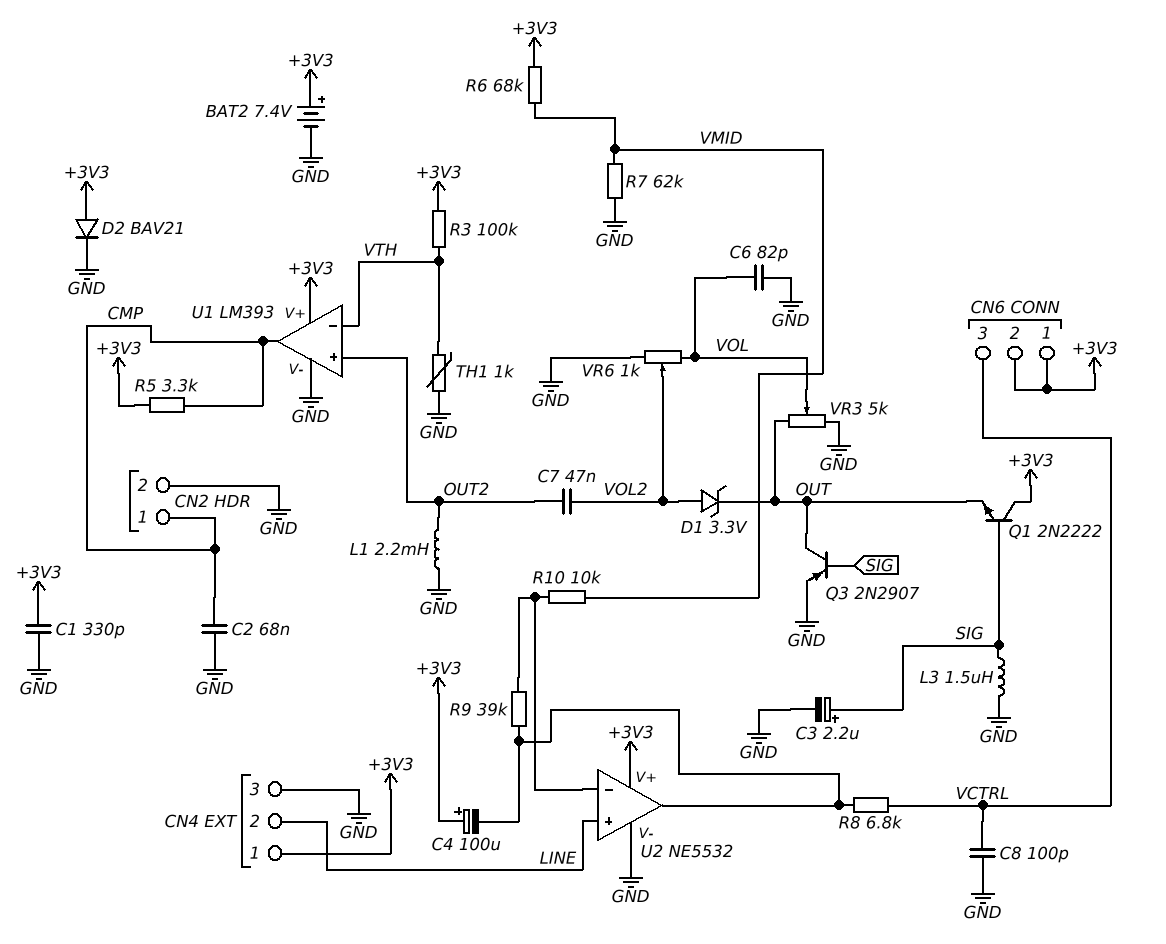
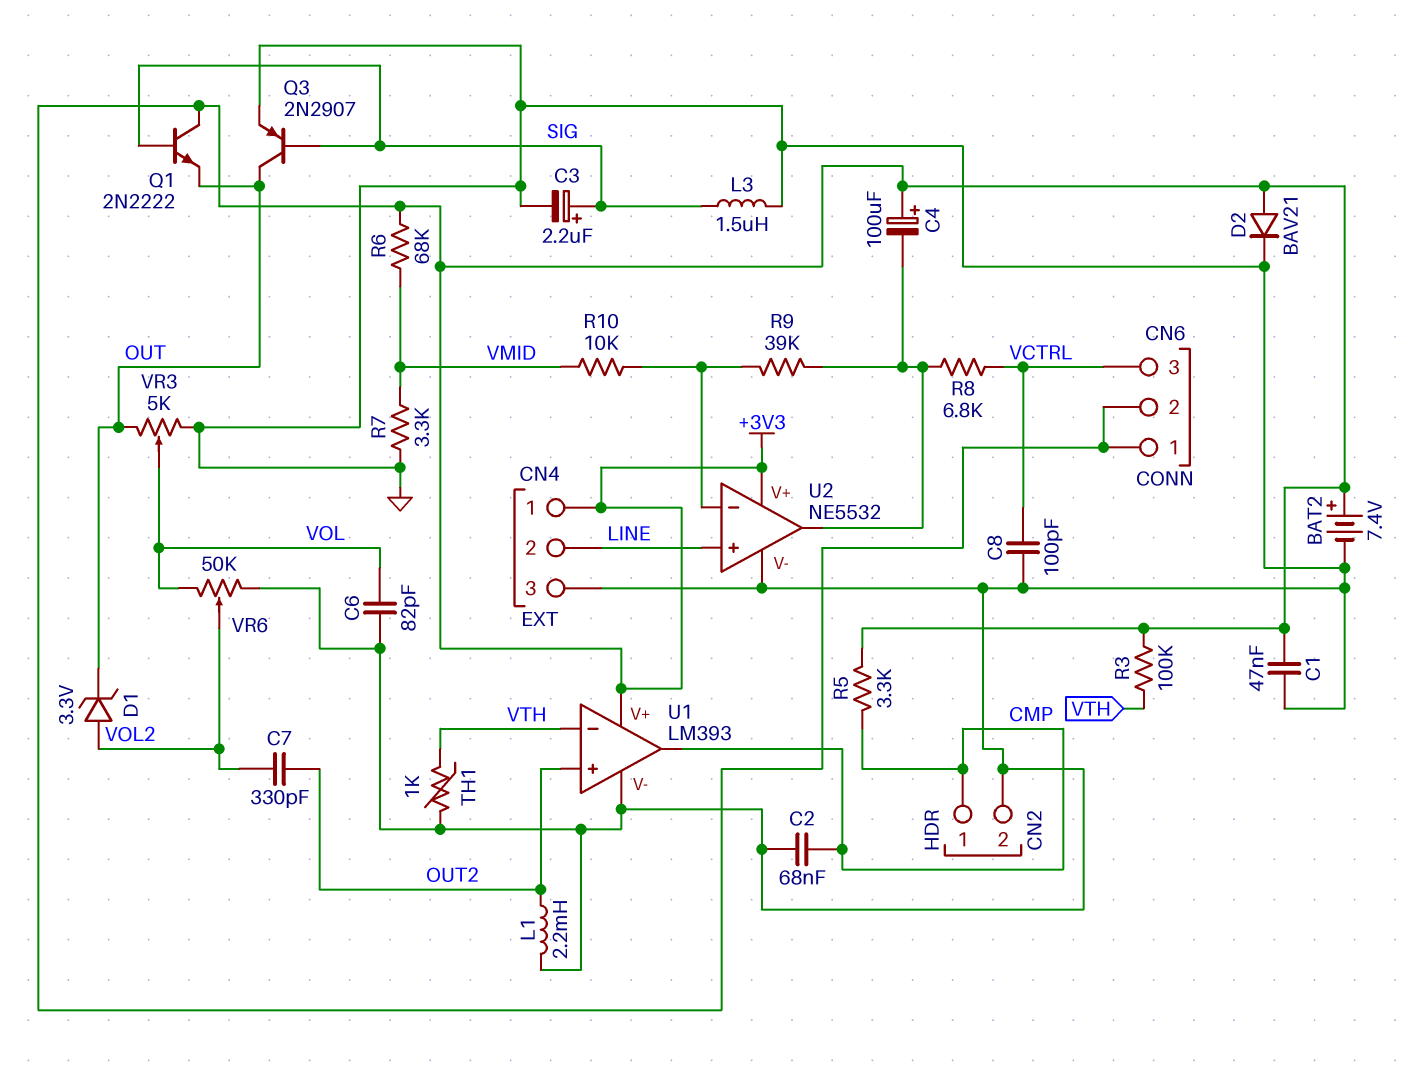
C1: 330pF (+3V3, GND) -> 47nF (+3V3, GND)
C7: 47nF (OUT2, VOL2) -> 330pF (OUT2, VOL2)
R7: 62k (GND, VMID) -> 3.3k (GND, VMID)
VR6: 1k (GND, VOL, wiper VOL2) -> 50k (GND, VOL, wiper VOL2)

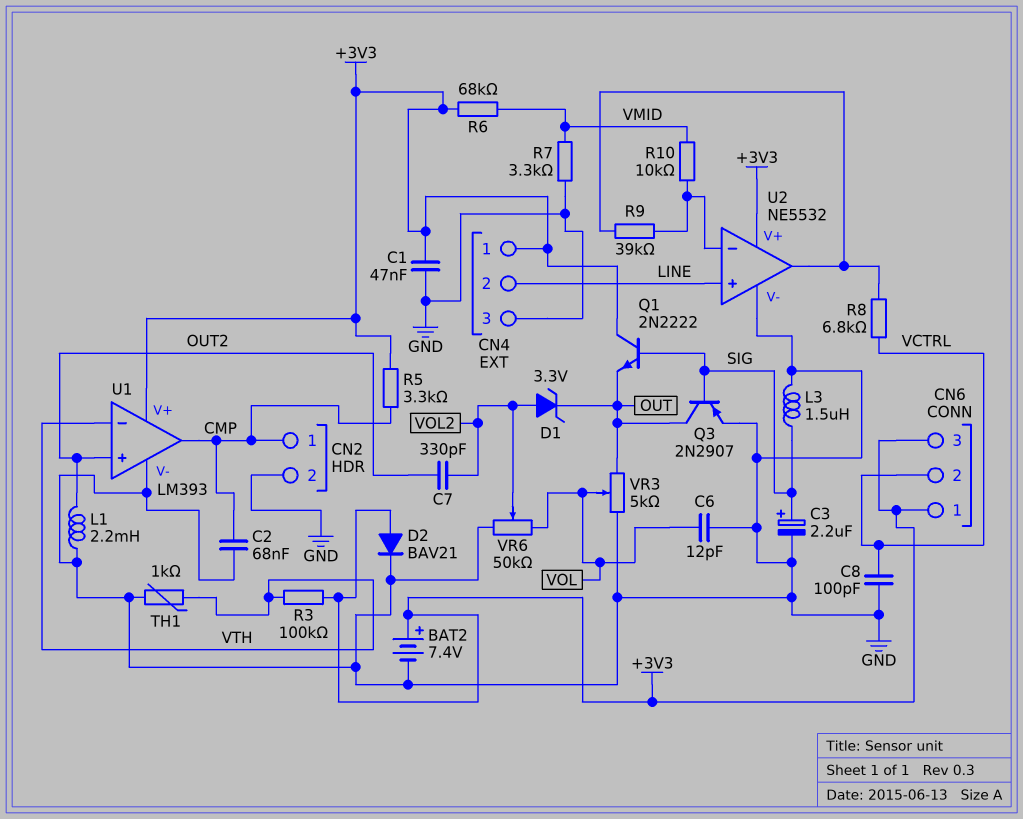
C4: 100uF (plus +3V3, minus U2/out) -> none
C6: 82pF (GND, VOL) -> 12pF (GND, VOL)
CN6 pin 2: +3V3 -> VCTRL
CN6 pin 3: VCTRL -> +3V3

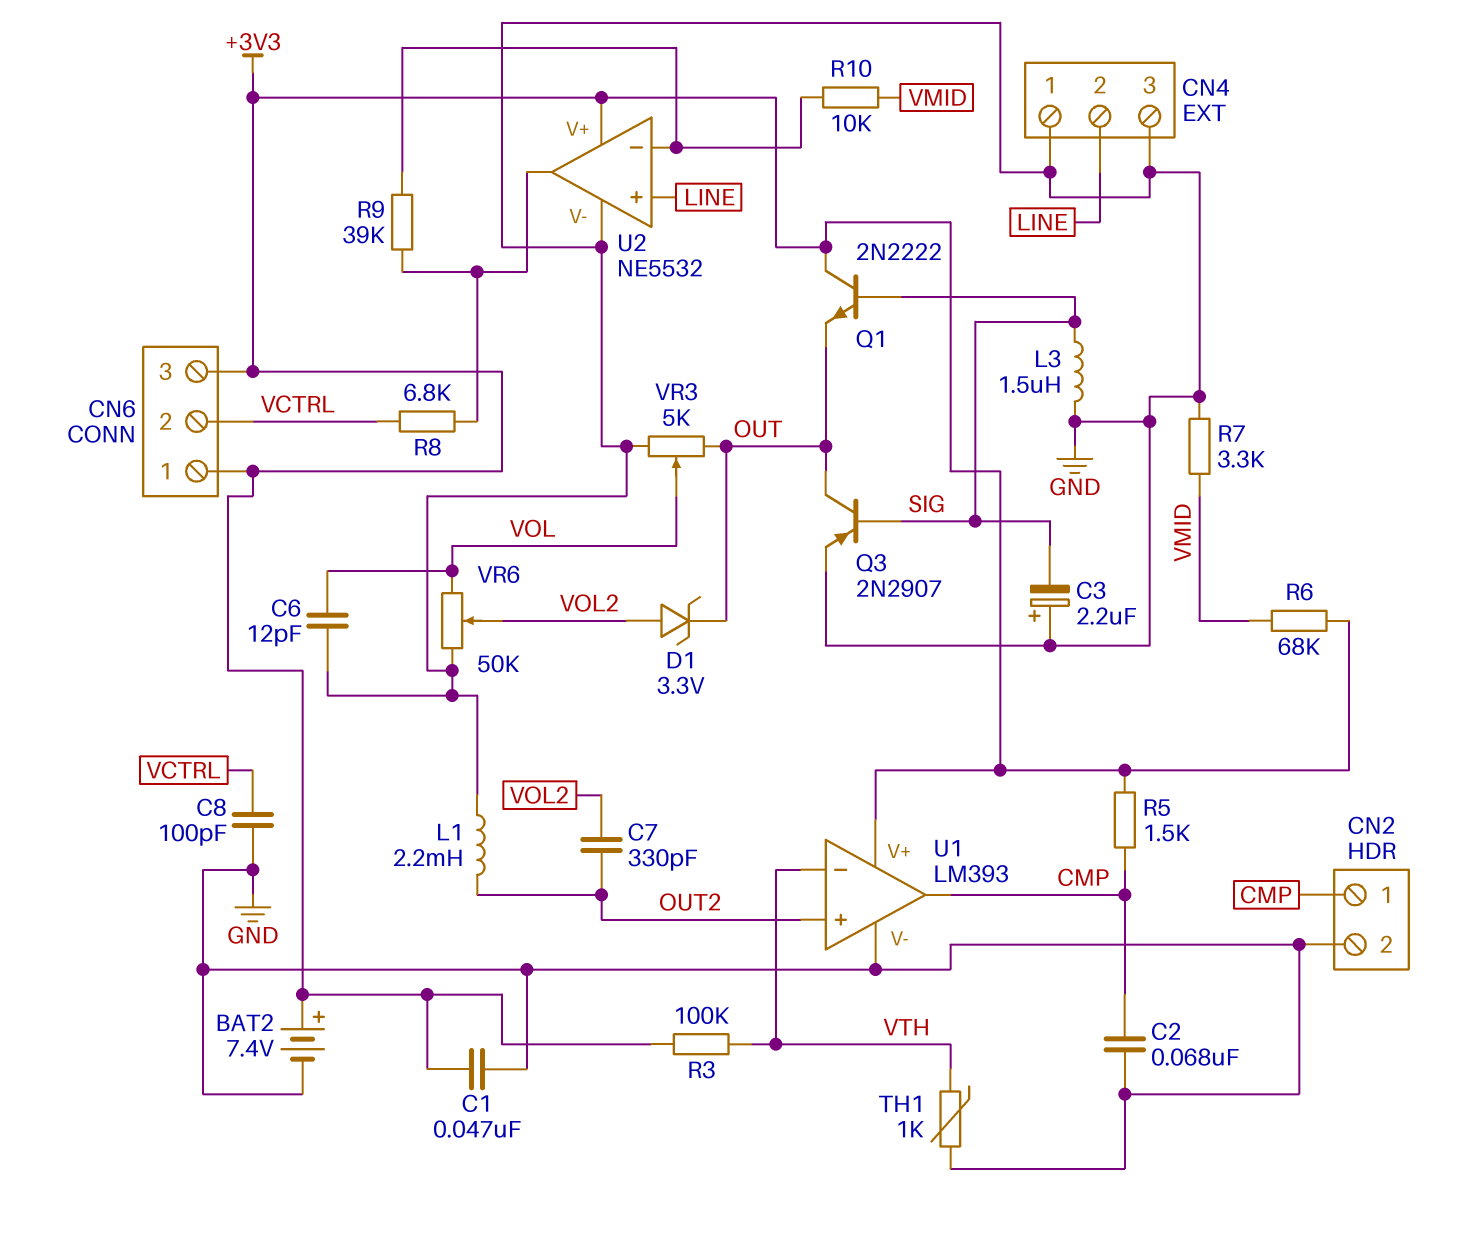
C3: 2.2uF (plus SIG, minus GND) -> 2.2uF (plus GND, minus SIG)
CN4 pin 1: +3V3 -> GND
D2: diode BAV21 (A +3V3, K GND) -> none
R5: 3.3k (+3V3, CMP) -> 1.5k (+3V3, CMP)

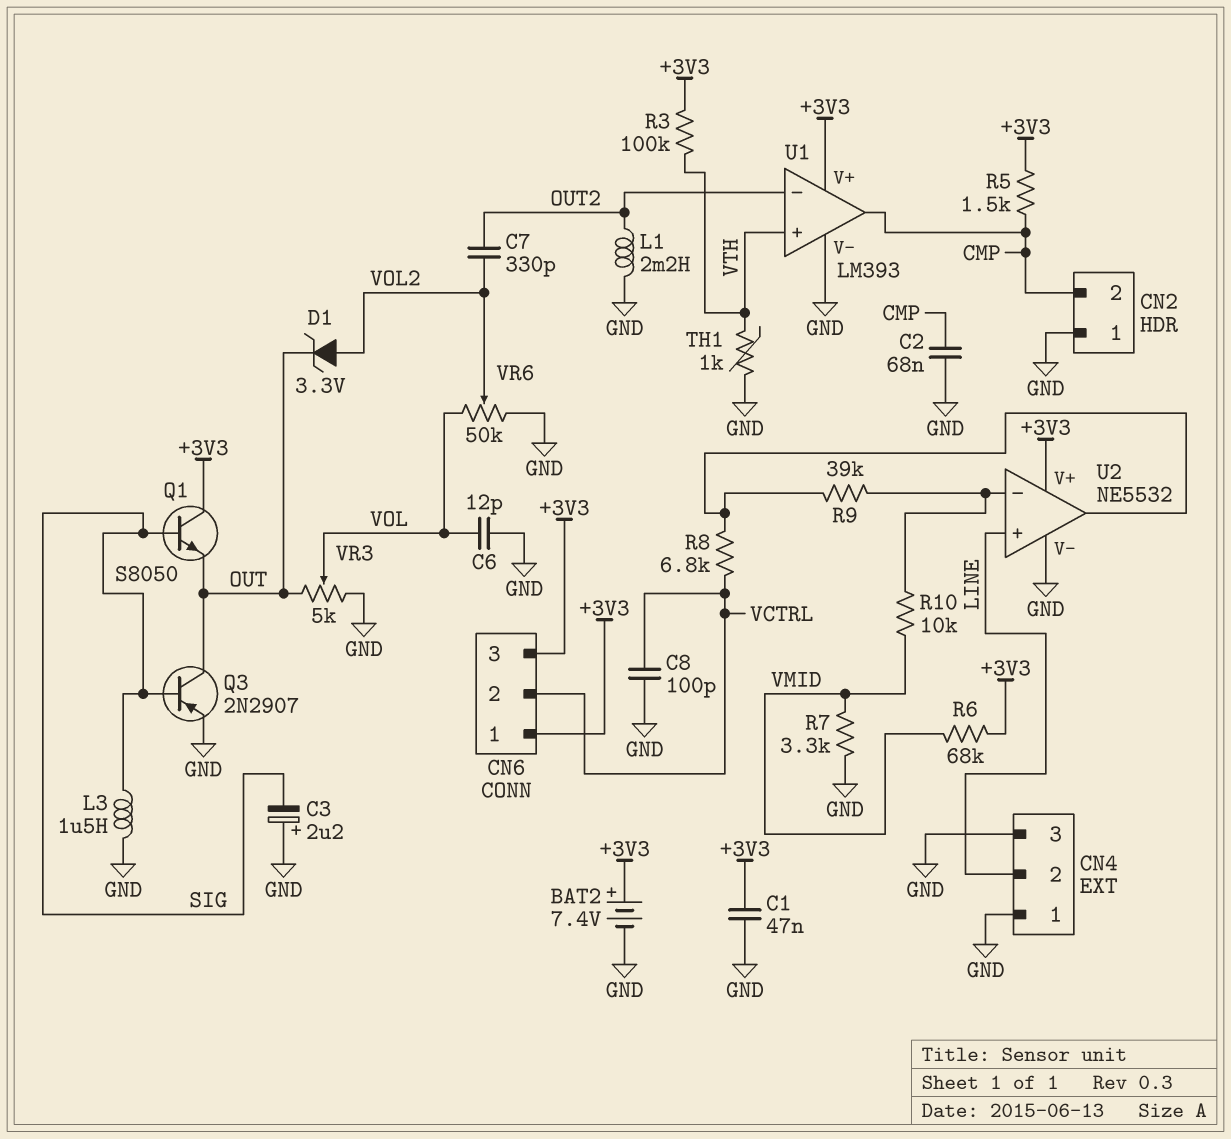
CN2 pin 1: CMP -> GND
CN2 pin 2: GND -> CMP
Q1: NPN 2N2222 (B SIG, C +3V3, E OUT) -> NPN S8050 (B SIG, C +3V3, E OUT)
U1 pin in+: OUT2 -> VTH
U1 pin in-: VTH -> OUT2

